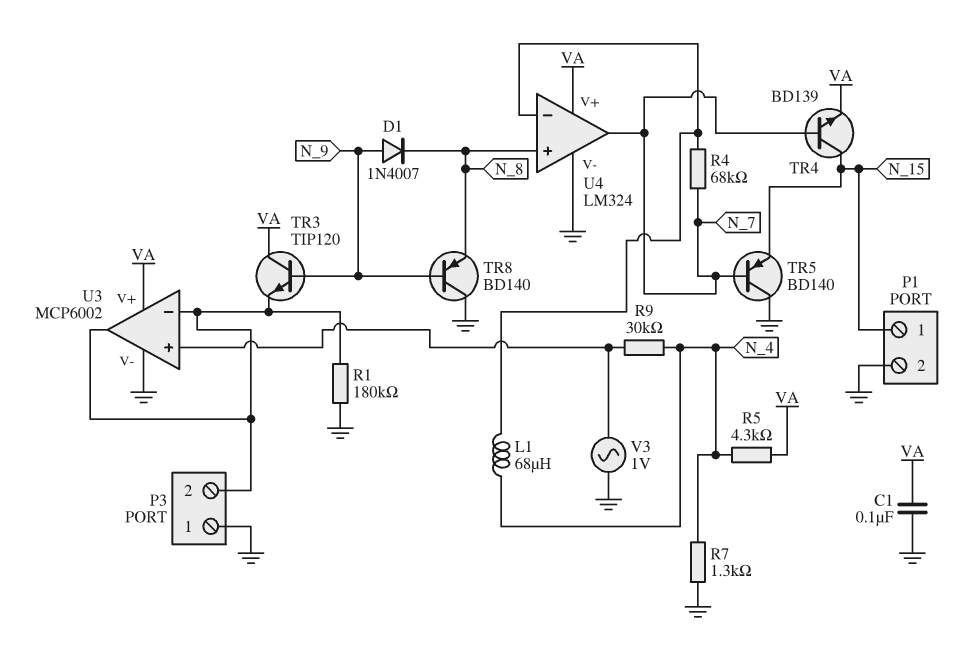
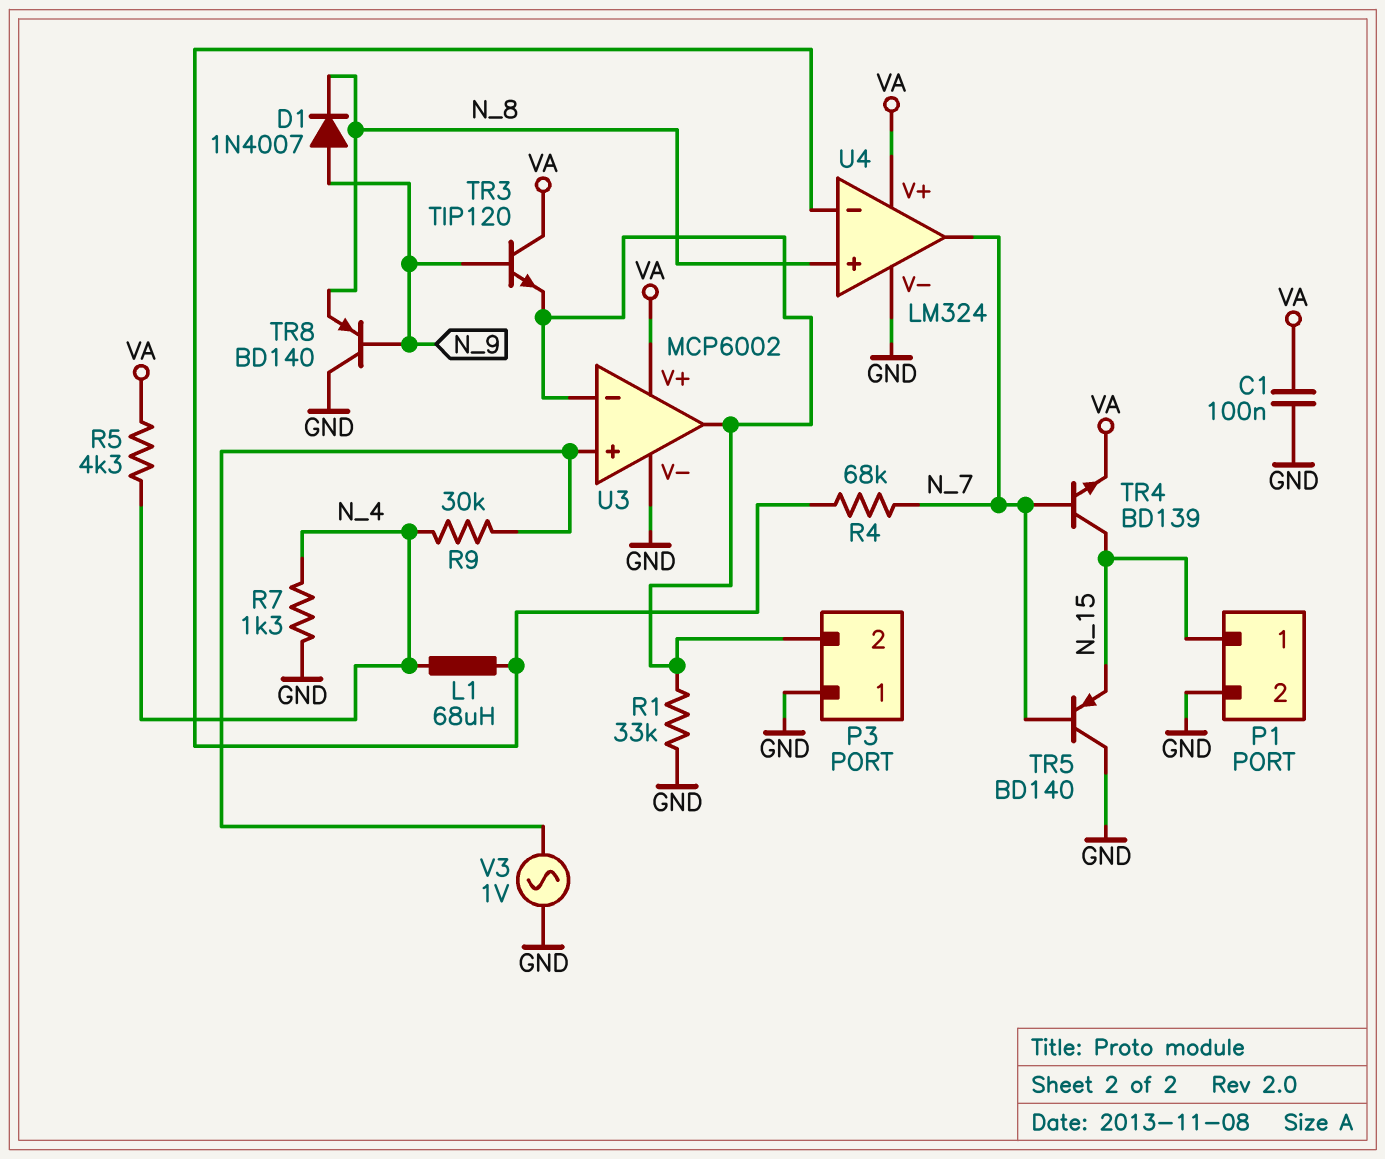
R1: 180k (GND, P3/2) -> 33k (GND, P3/2)

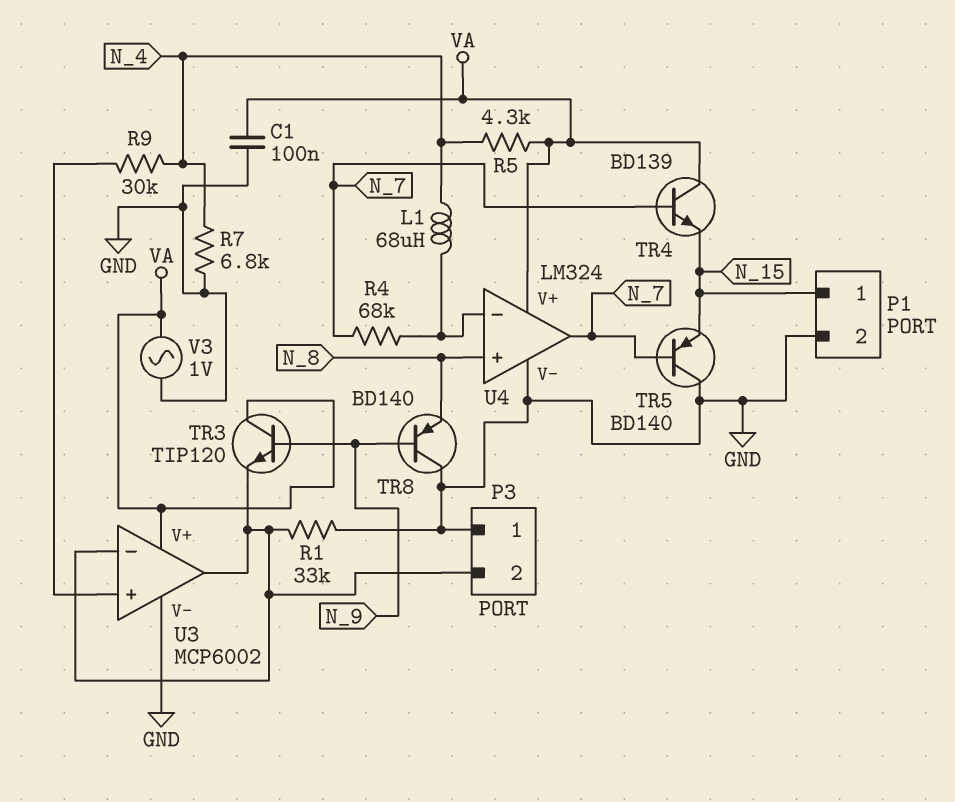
D1: diode 1N4007 (A N_9, K N_8) -> none
R7: 1.3k (GND, N_4) -> 6.8k (GND, N_4)
TR4: NPN BD139 (B N_7, C N_15, E VA) -> NPN BD139 (B N_7, C VA, E N_15)
V3: AC 1V (GND, U3/in+) -> AC 1V (GND, VA)

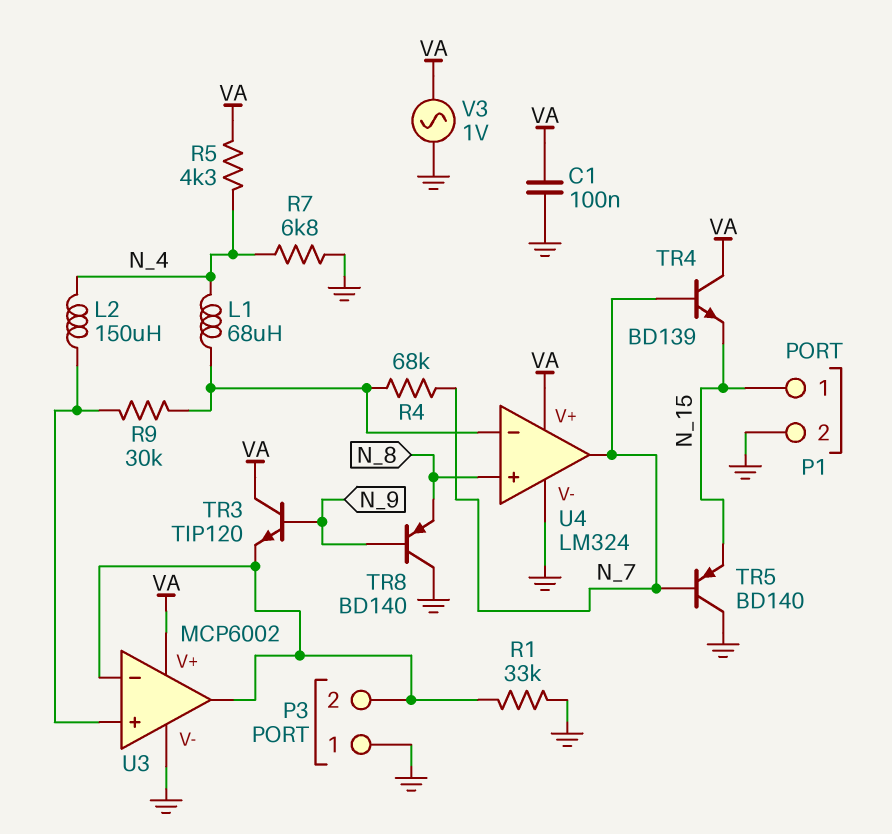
L2: none -> 150uH (N_4, U3/in+)
R9: 30k (N_4, U3/in+) -> 30k (U3/in+, U4/in-)

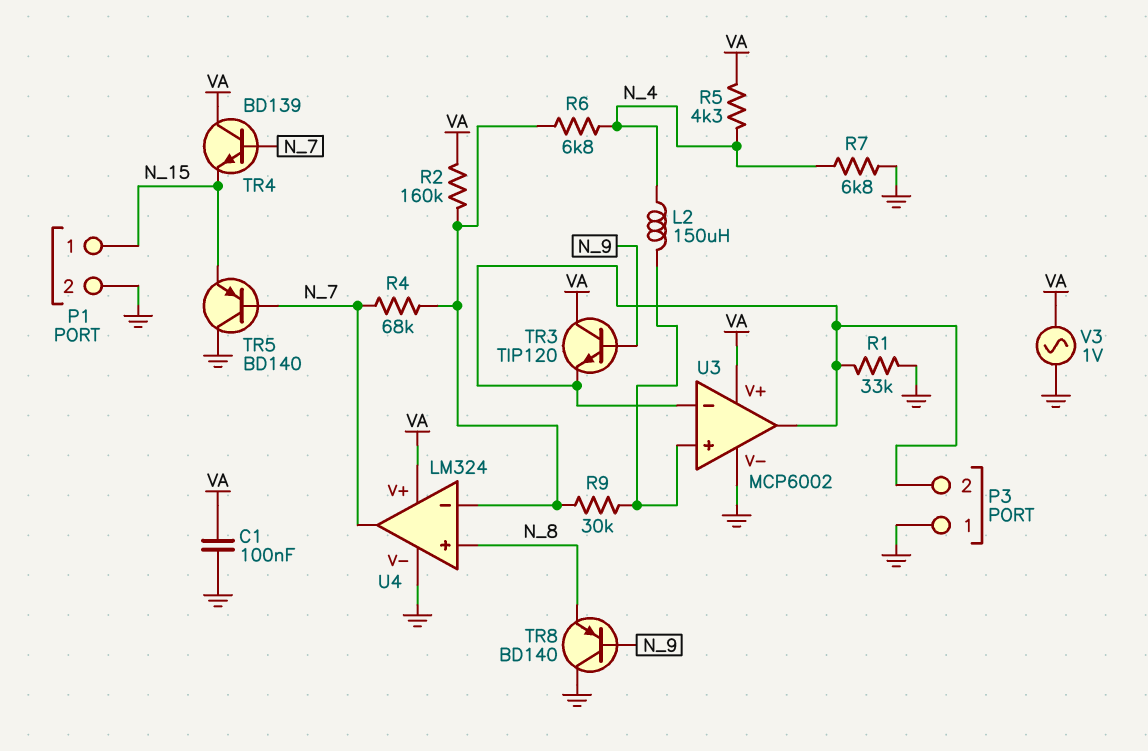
L1: 68uH (N_4, U4/in-) -> none
R2: none -> 160k (U4/in-, VA)
R6: none -> 6.8k (N_4, U4/in-)

